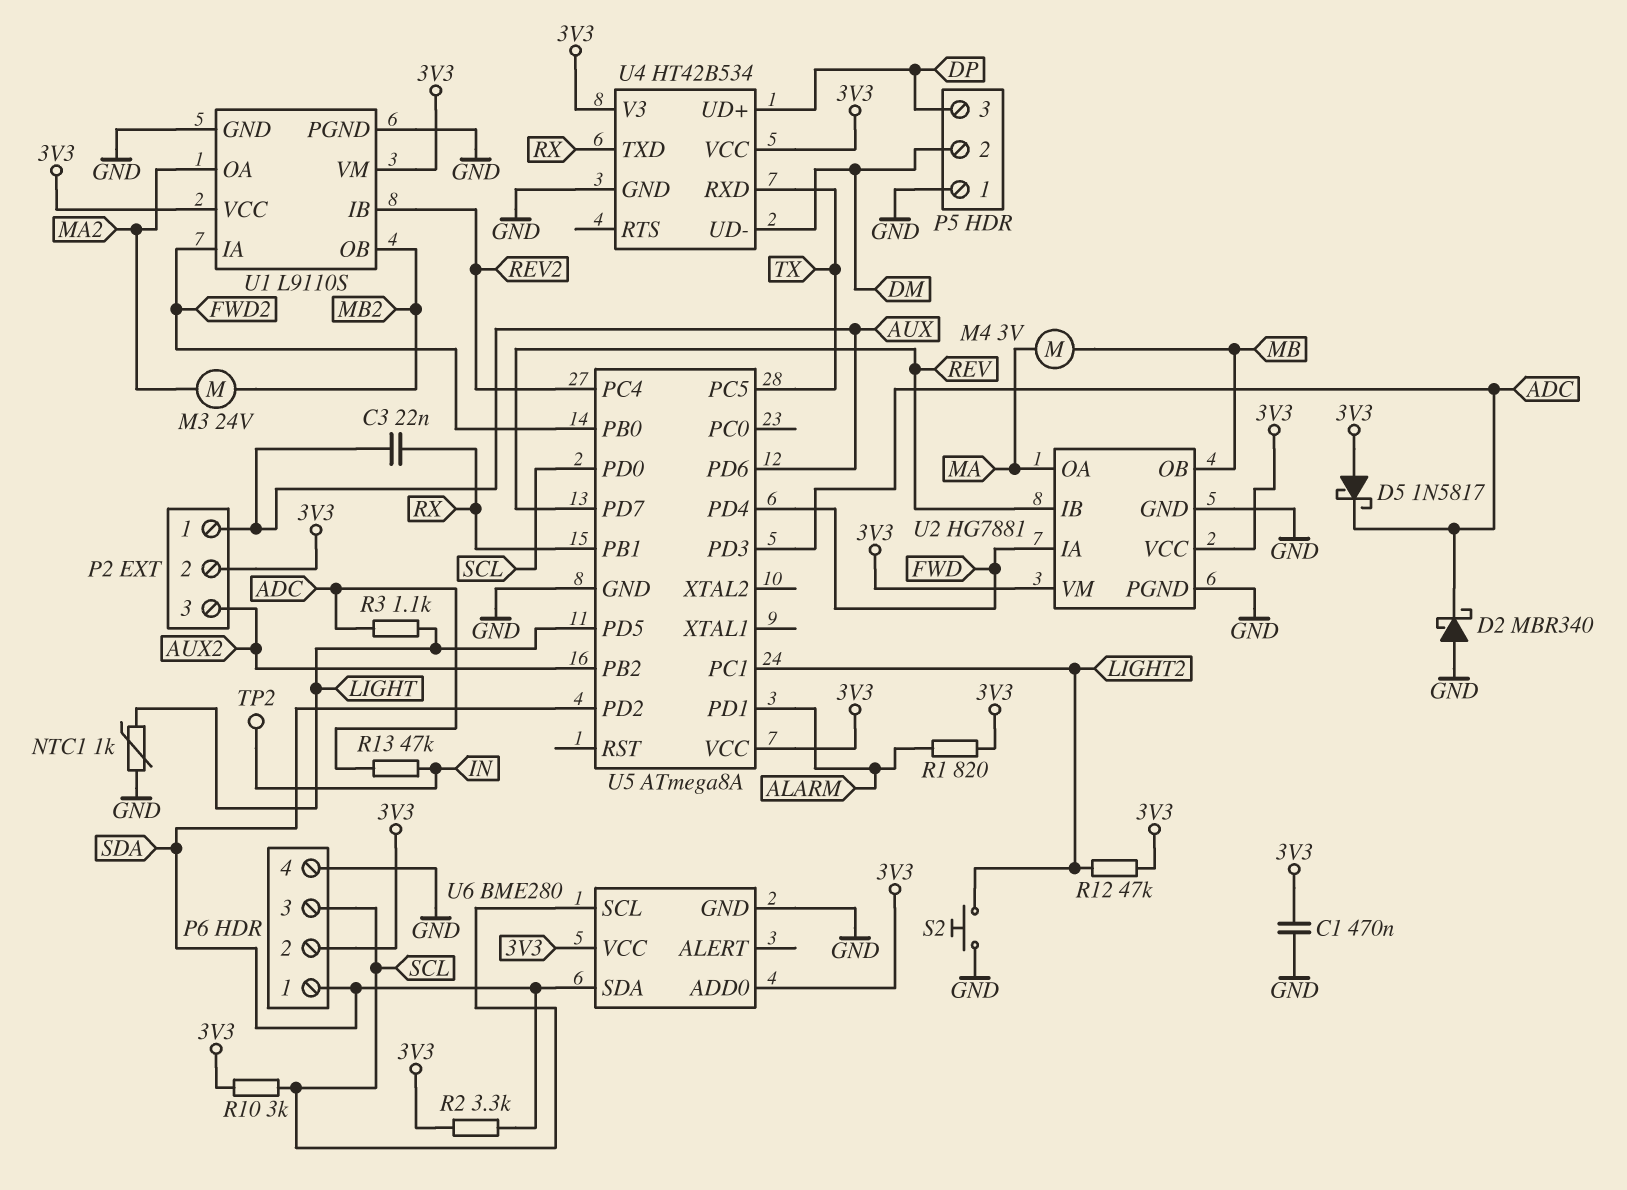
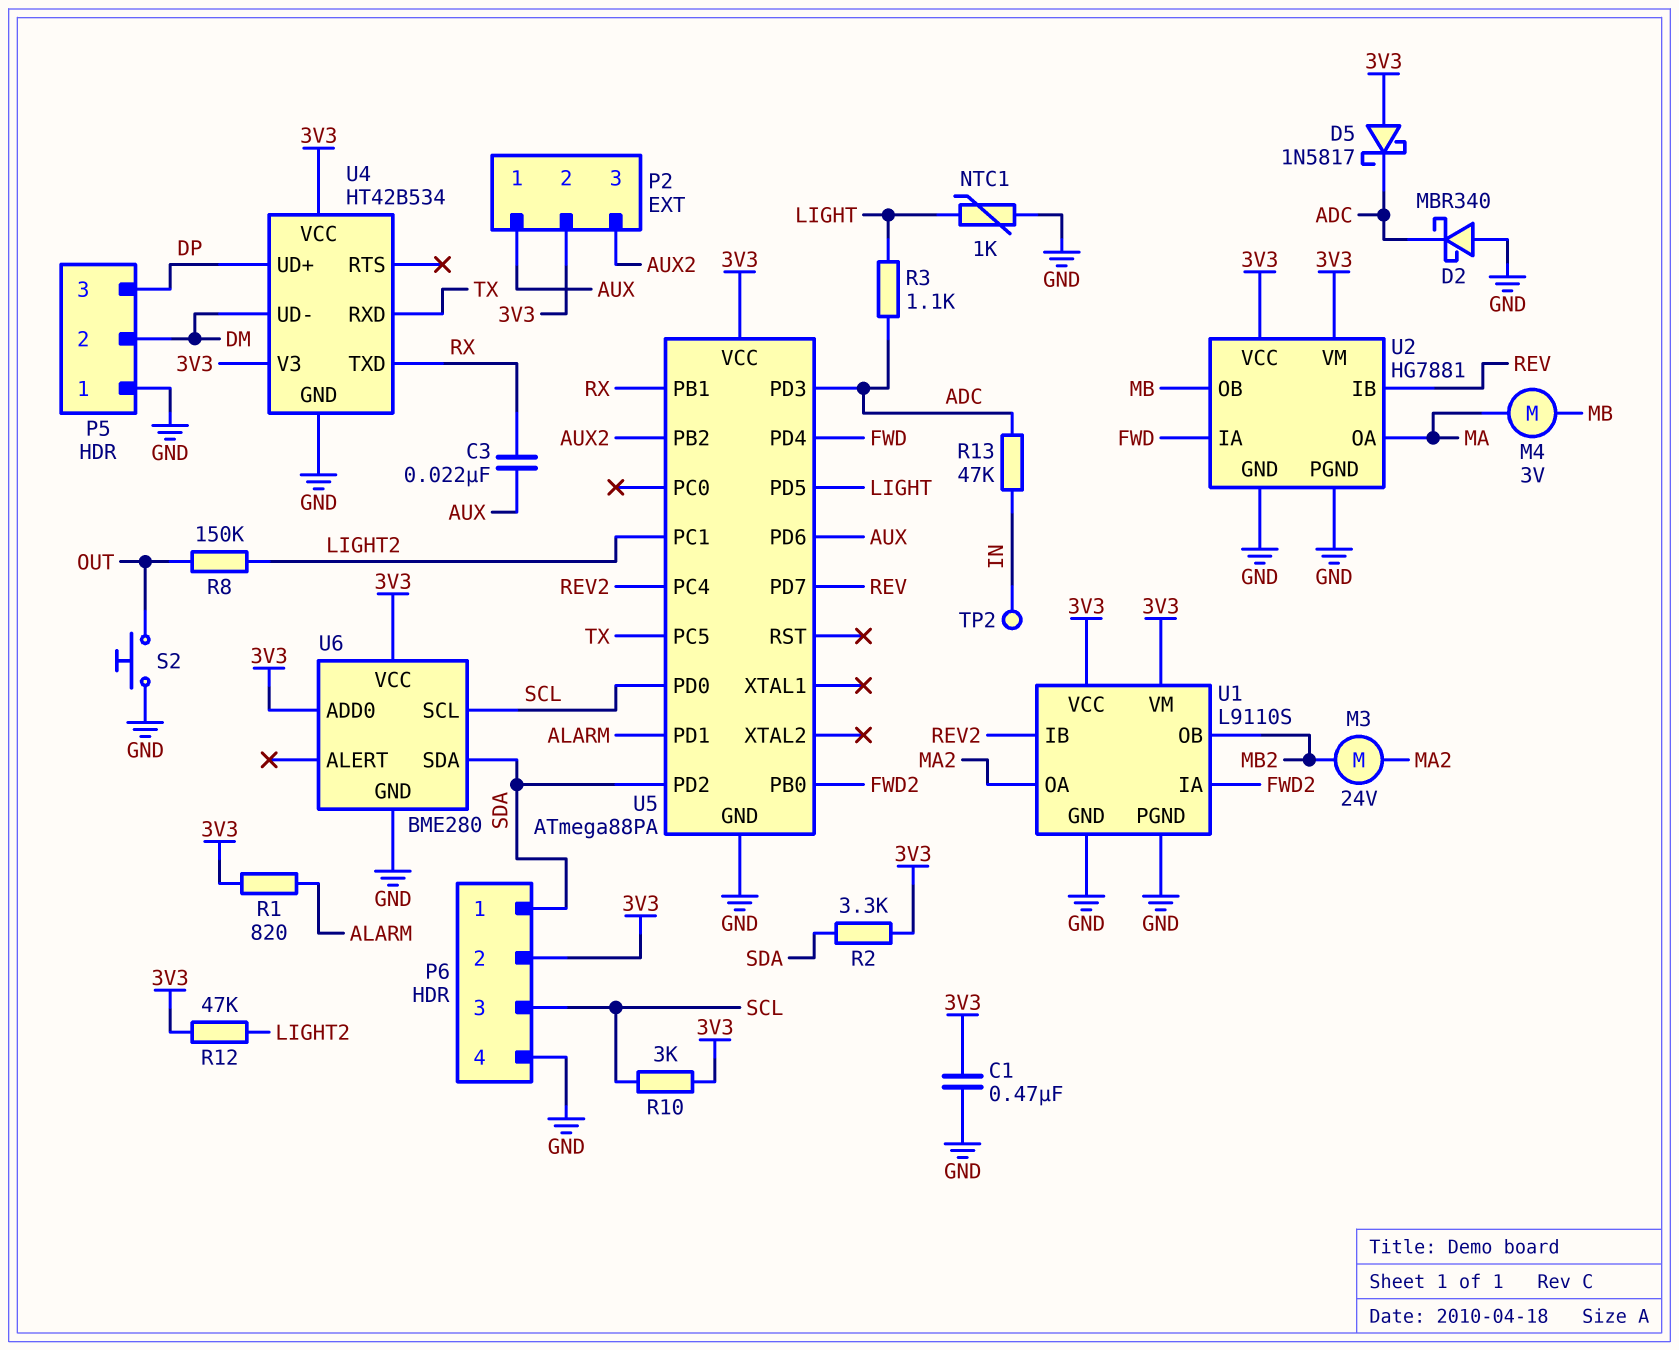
R8: none -> 150k (LIGHT2, OUT)
S2: button (GND, LIGHT2) -> button (GND, OUT)
U5: ATmega8A -> ATmega88PA

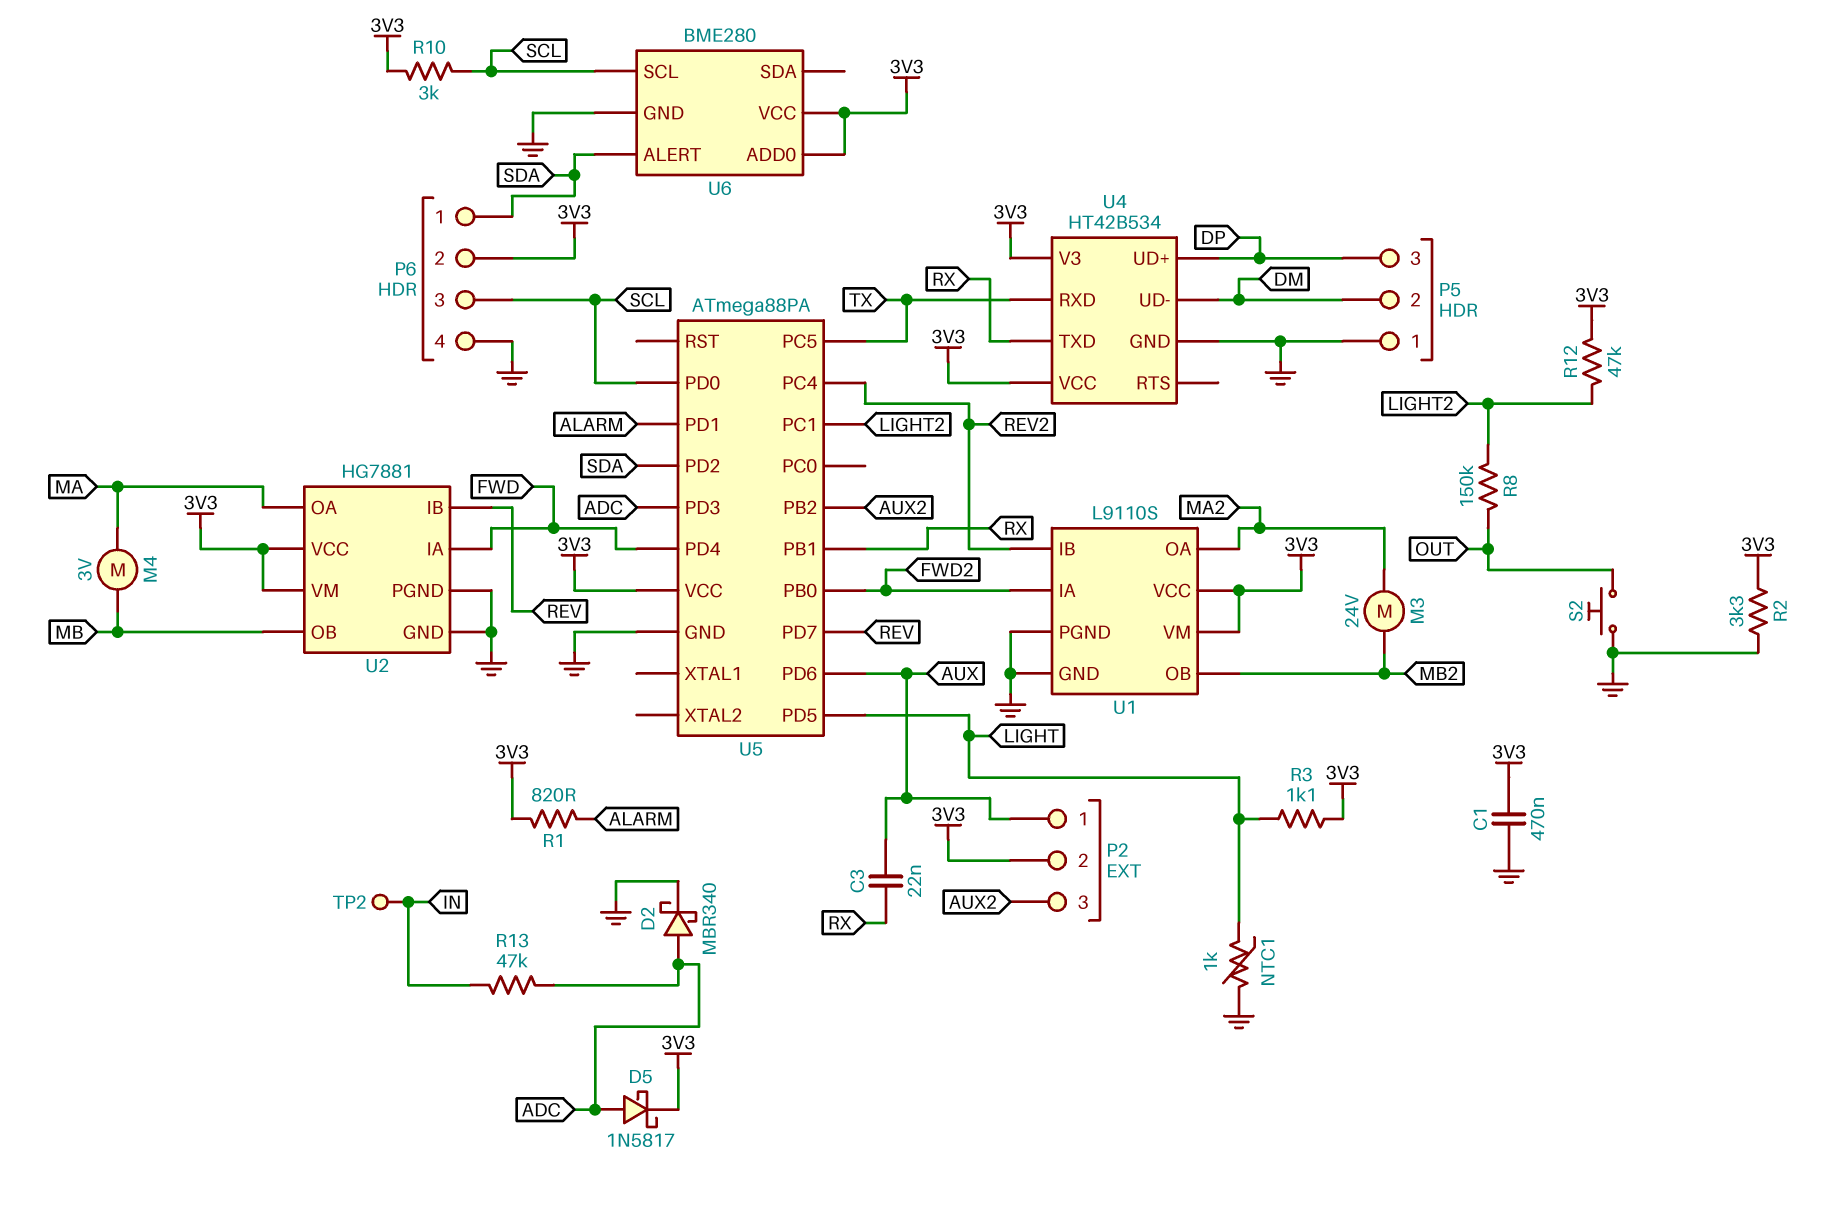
D2: schottky MBR340 (A GND, K ADC) -> schottky MBR340 (A ADC, K GND)
D5: schottky 1N5817 (A 3V3, K ADC) -> schottky 1N5817 (A ADC, K 3V3)
R2: 3.3k (3V3, SDA) -> 3.3k (3V3, GND)
R3: 1.1k (ADC, LIGHT) -> 1.1k (3V3, LIGHT)
U6 pin ALERT: none -> SDA
U6 pin SDA: SDA -> none

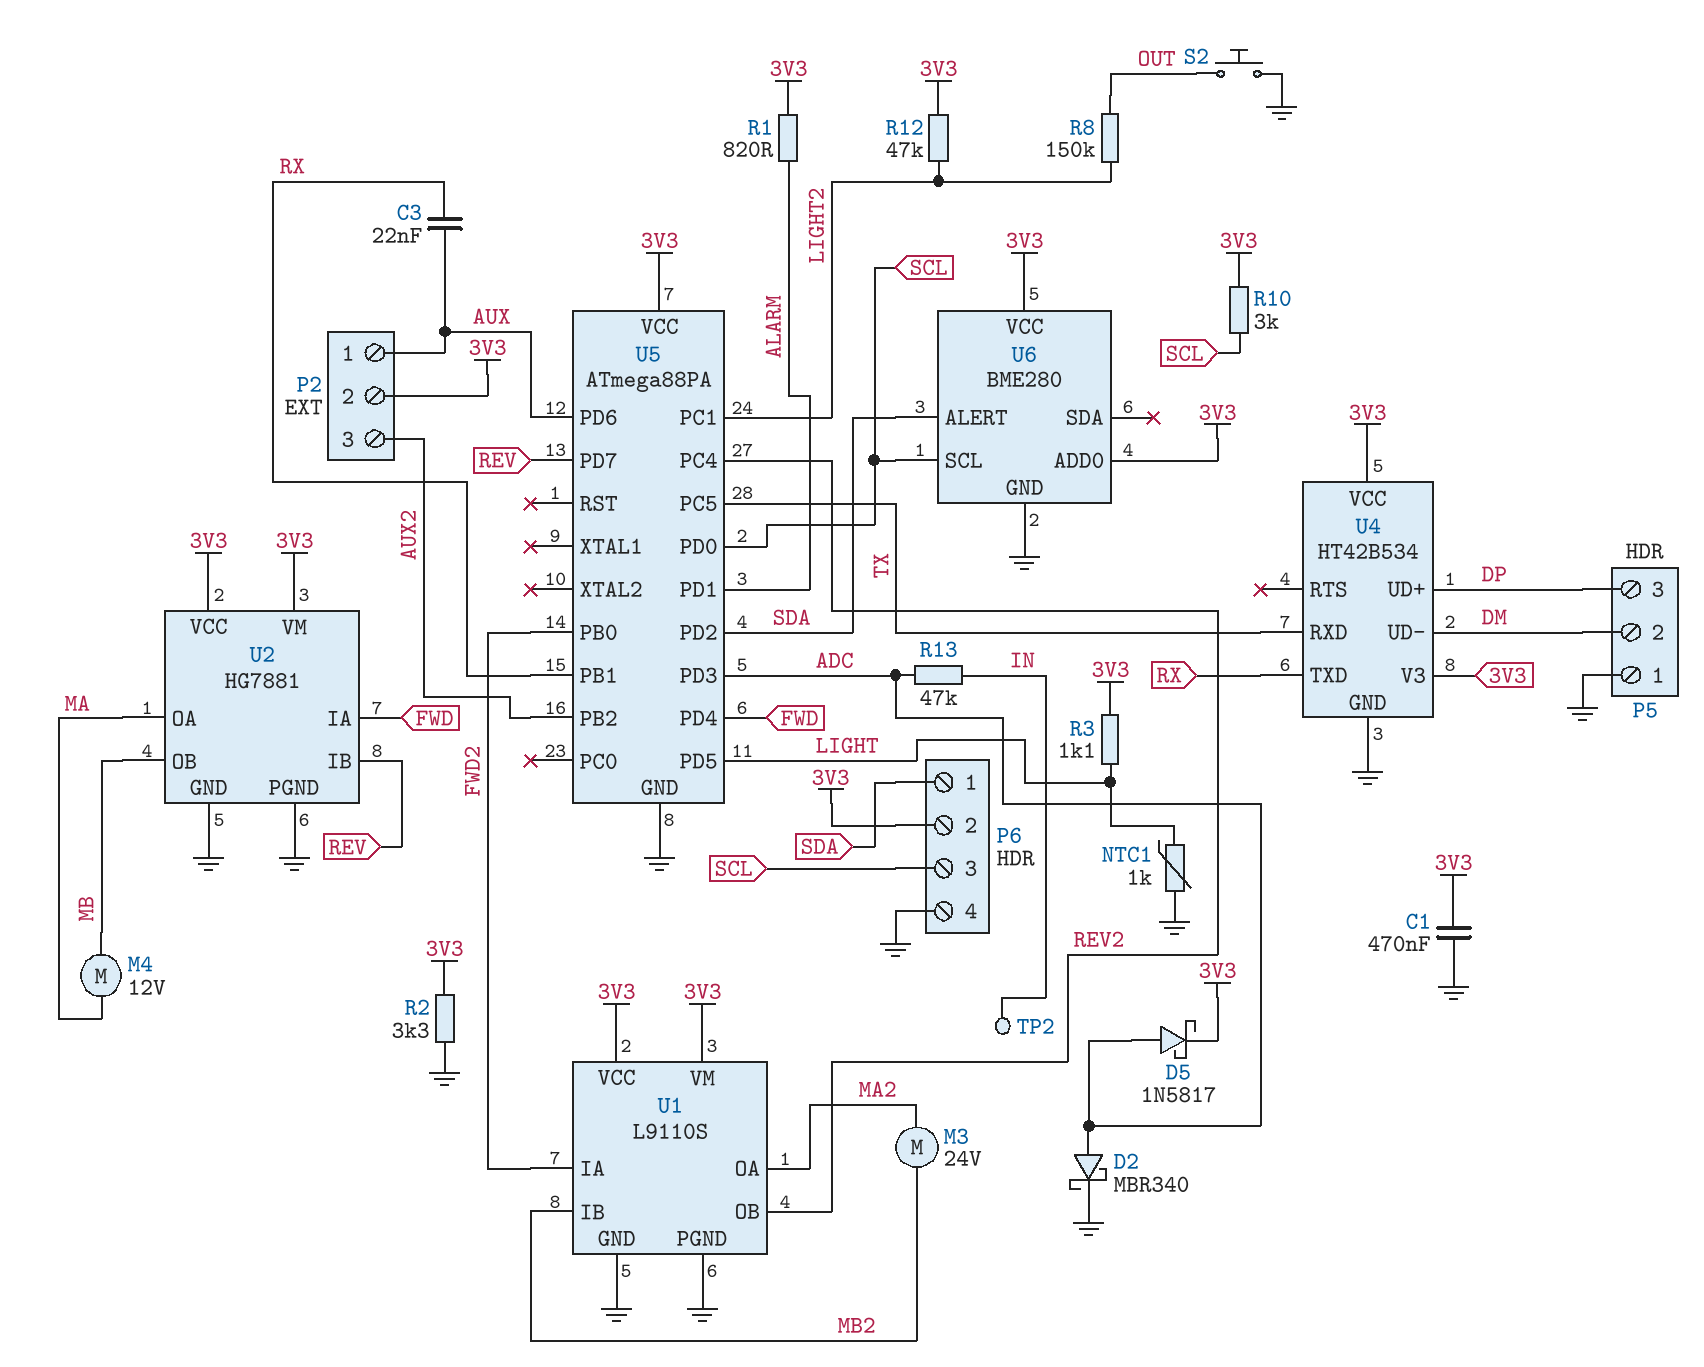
M4: motor 3V (MA, MB) -> motor 12V (MA, MB)
U1 pin IB: REV2 -> MB2
U1 pin OB: MB2 -> REV2

